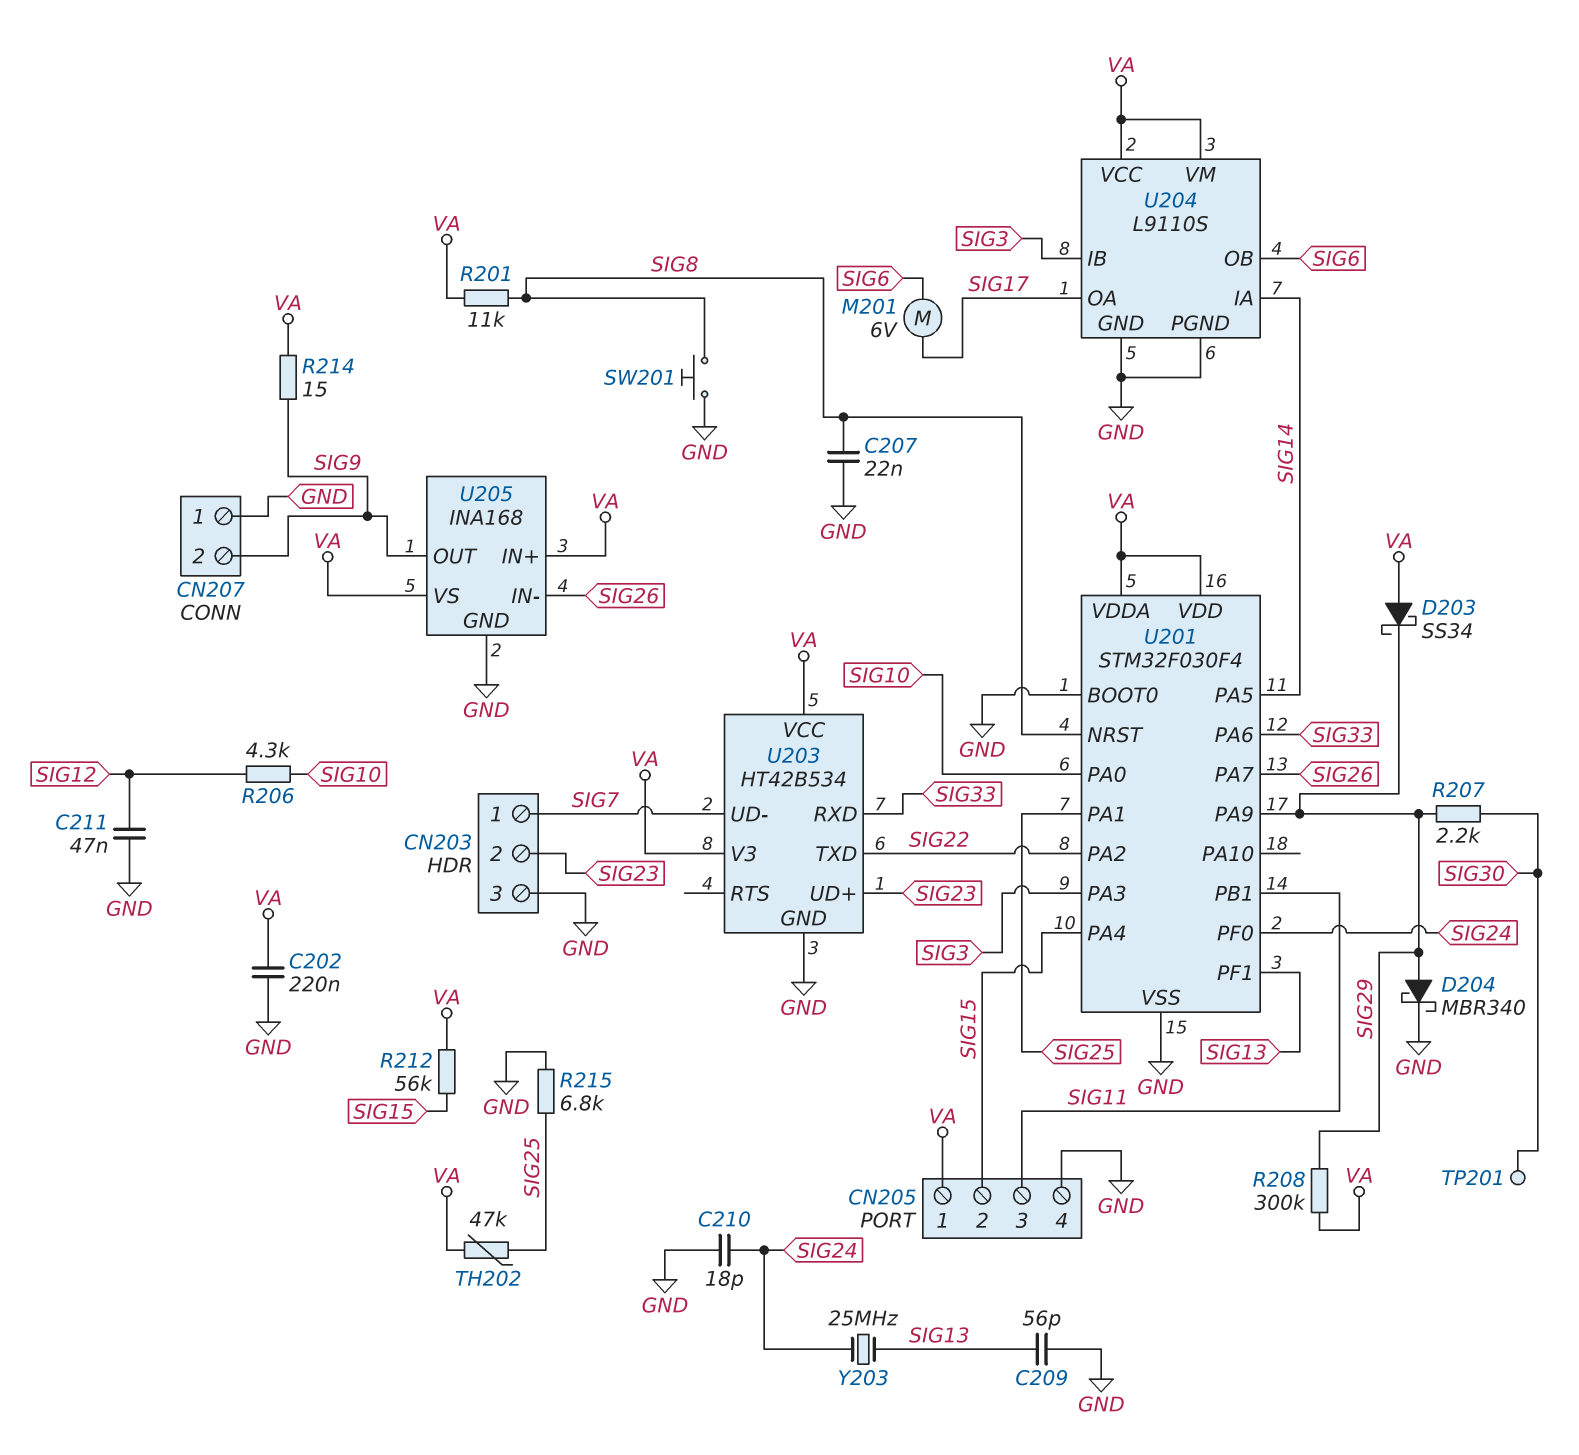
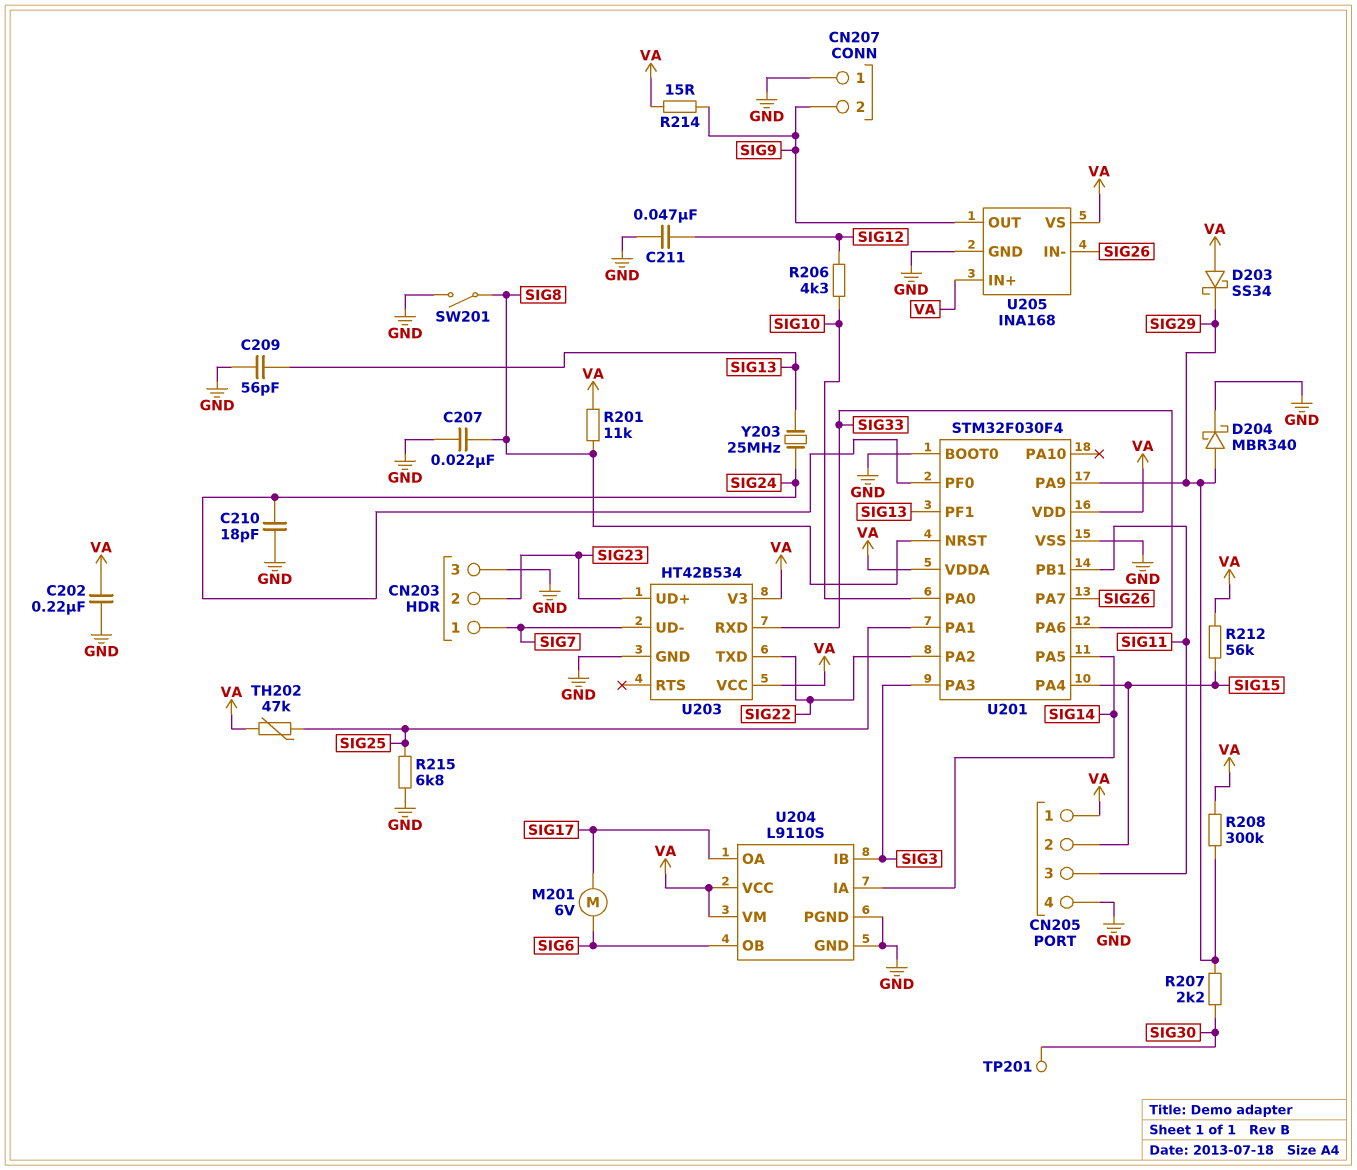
SW201: button (GND, SIG8) -> switch (GND, SIG8)

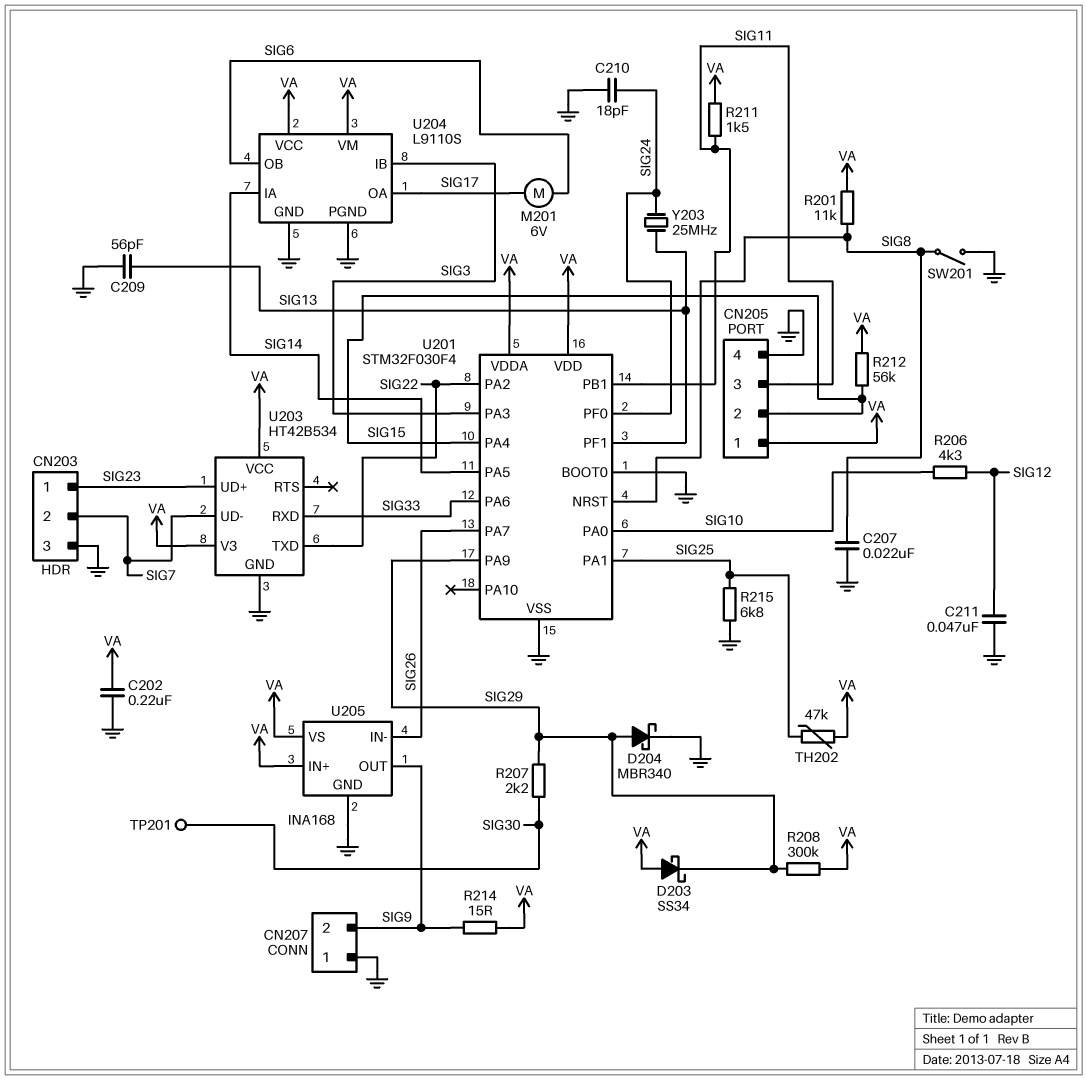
CN203 pin 1: SIG7 -> SIG23
CN203 pin 2: SIG23 -> SIG7
R211: none -> 1.5k (SIG11, VA)

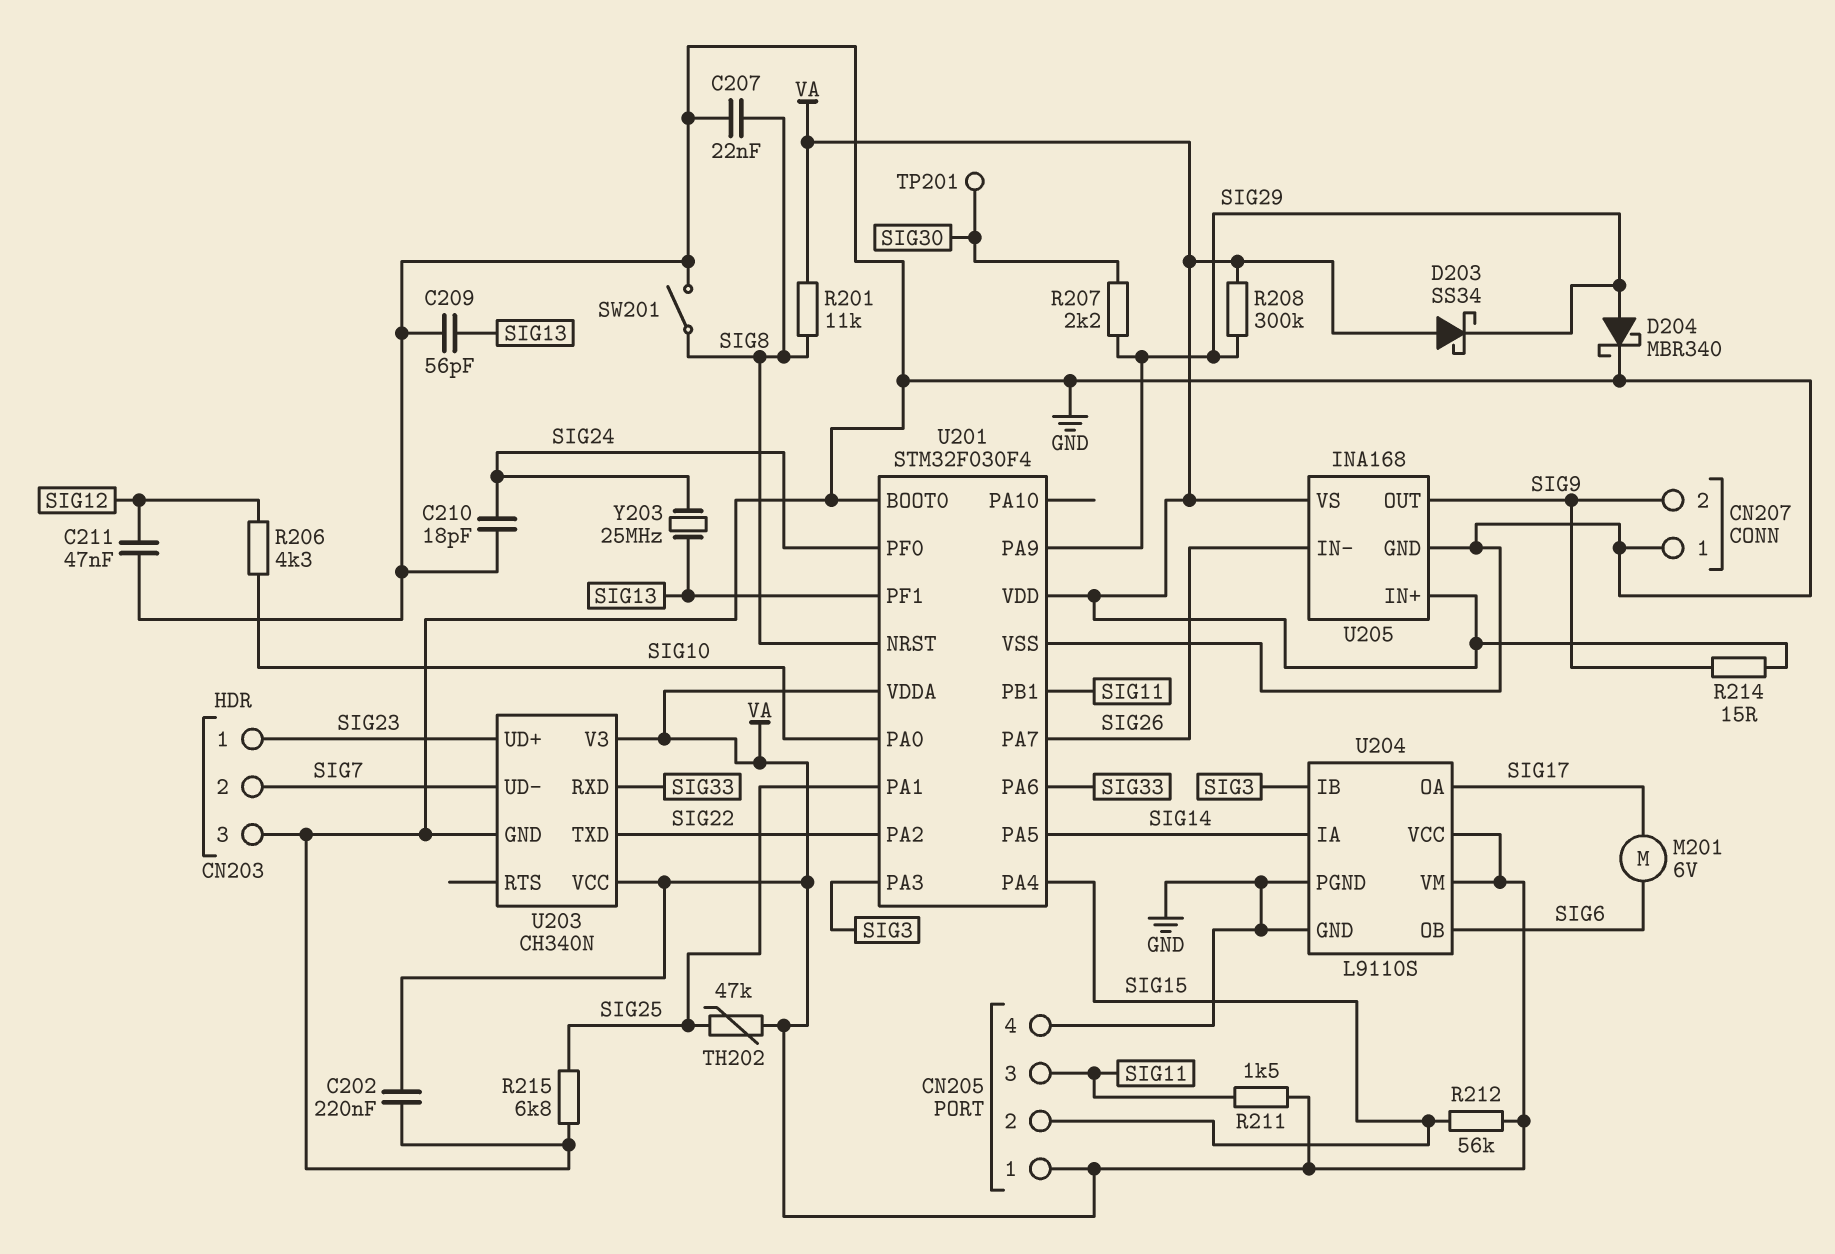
U203: HT42B534 -> CH340N

